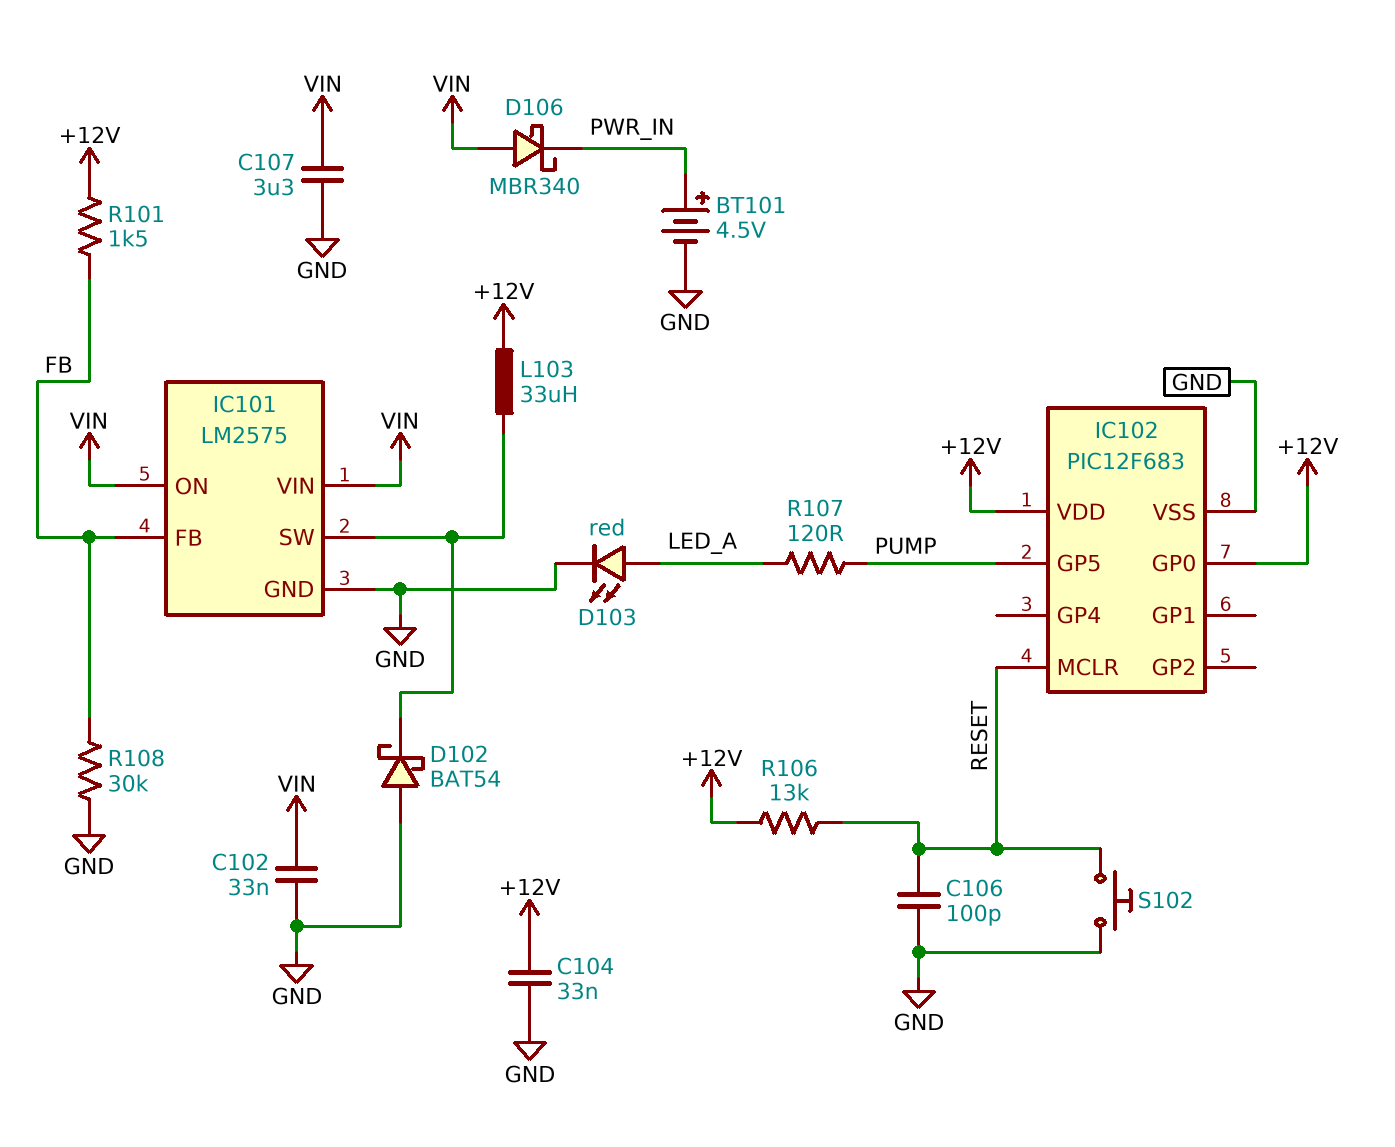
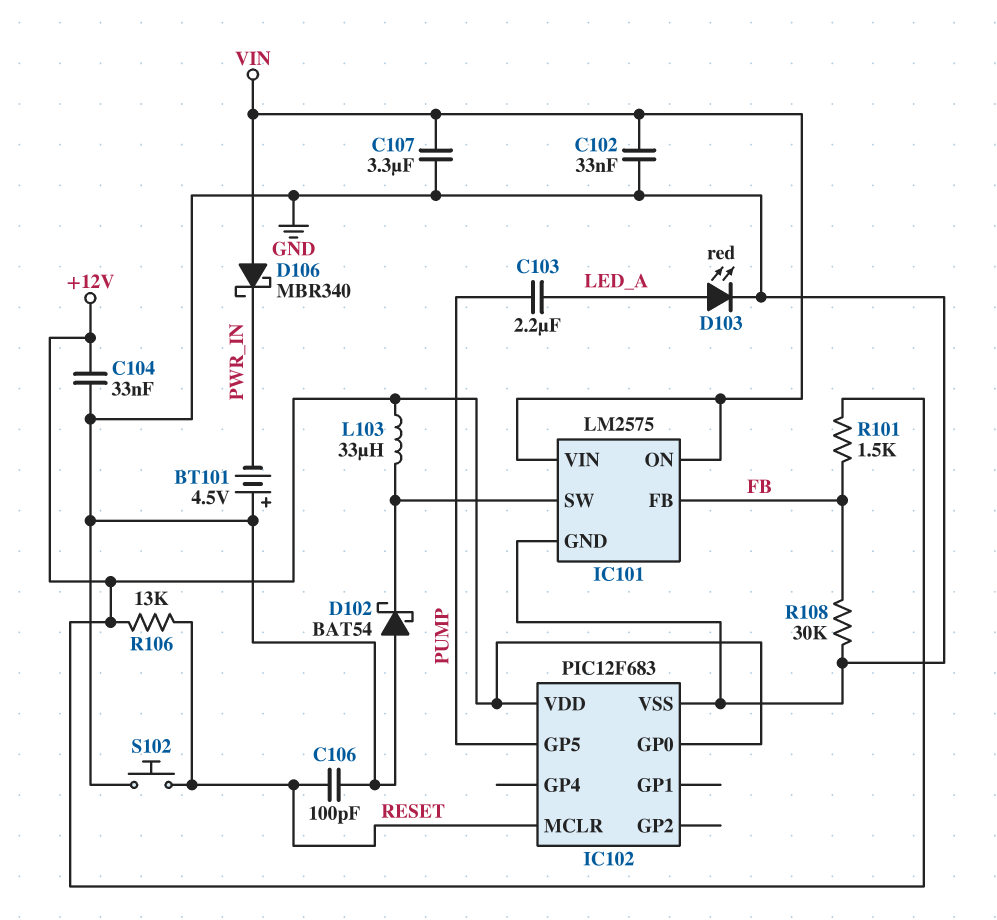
BT101: 4.5V (plus PWR_IN, minus GND) -> 4.5V (plus GND, minus PWR_IN)
C103: none -> 2.2uF (LED_A, PUMP)
R107: 120 (LED_A, PUMP) -> none

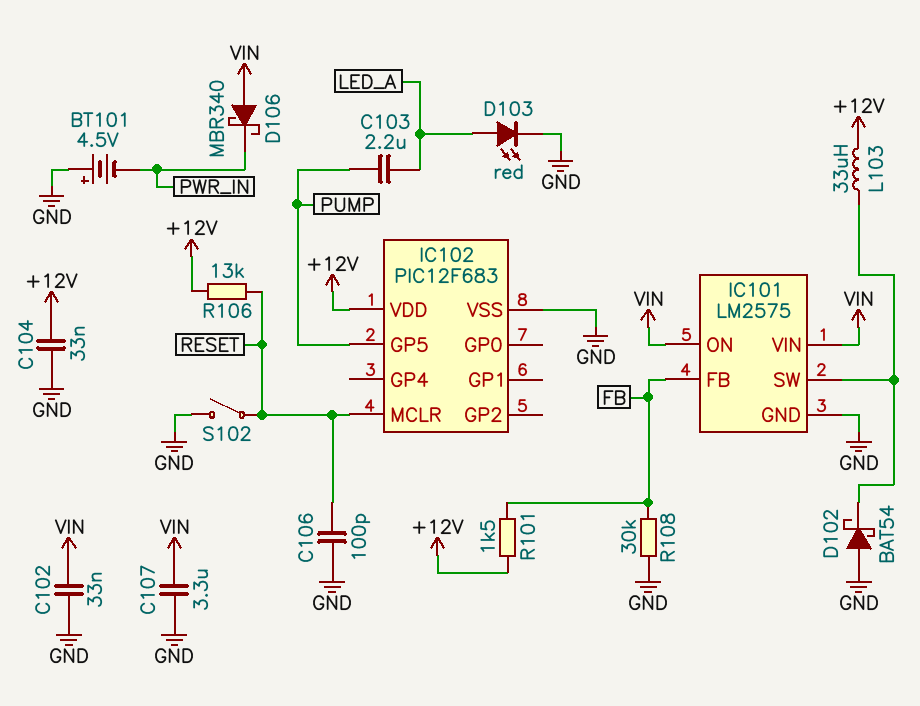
IC102 pin GP0: +12V -> none
S102: button (GND, RESET) -> switch (GND, RESET)

